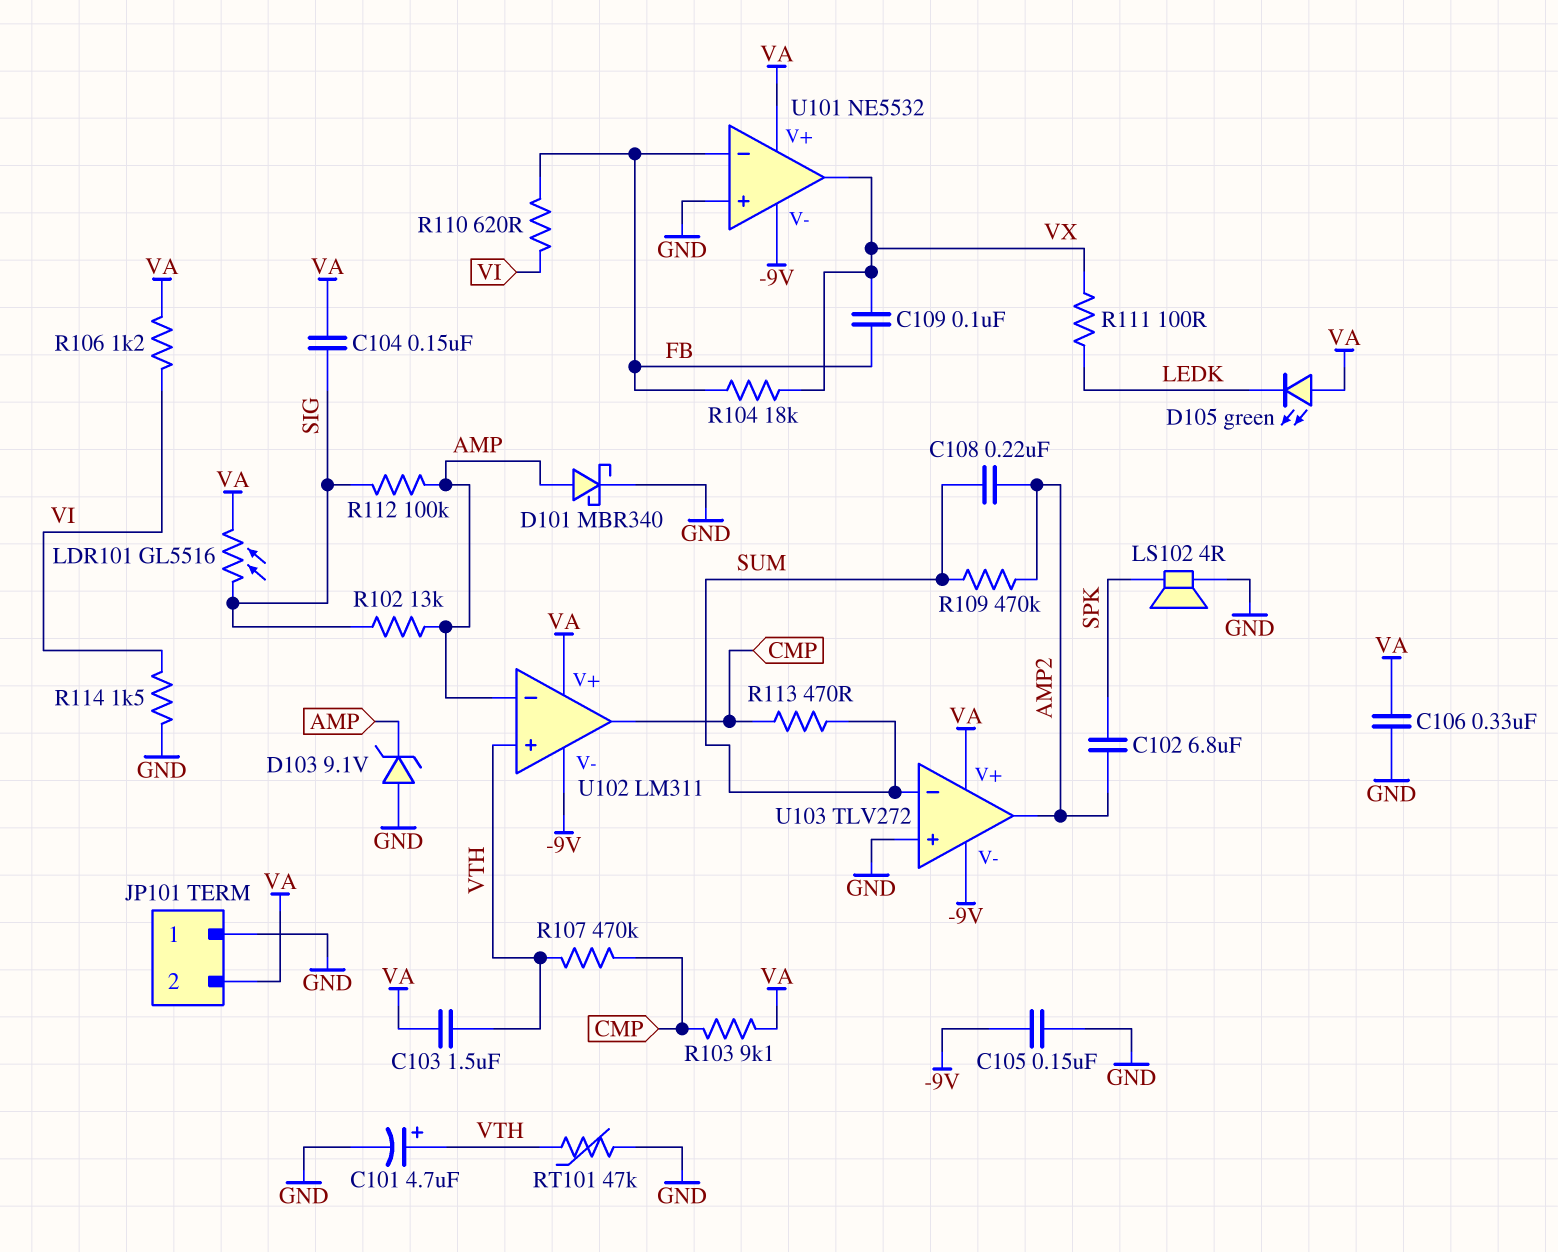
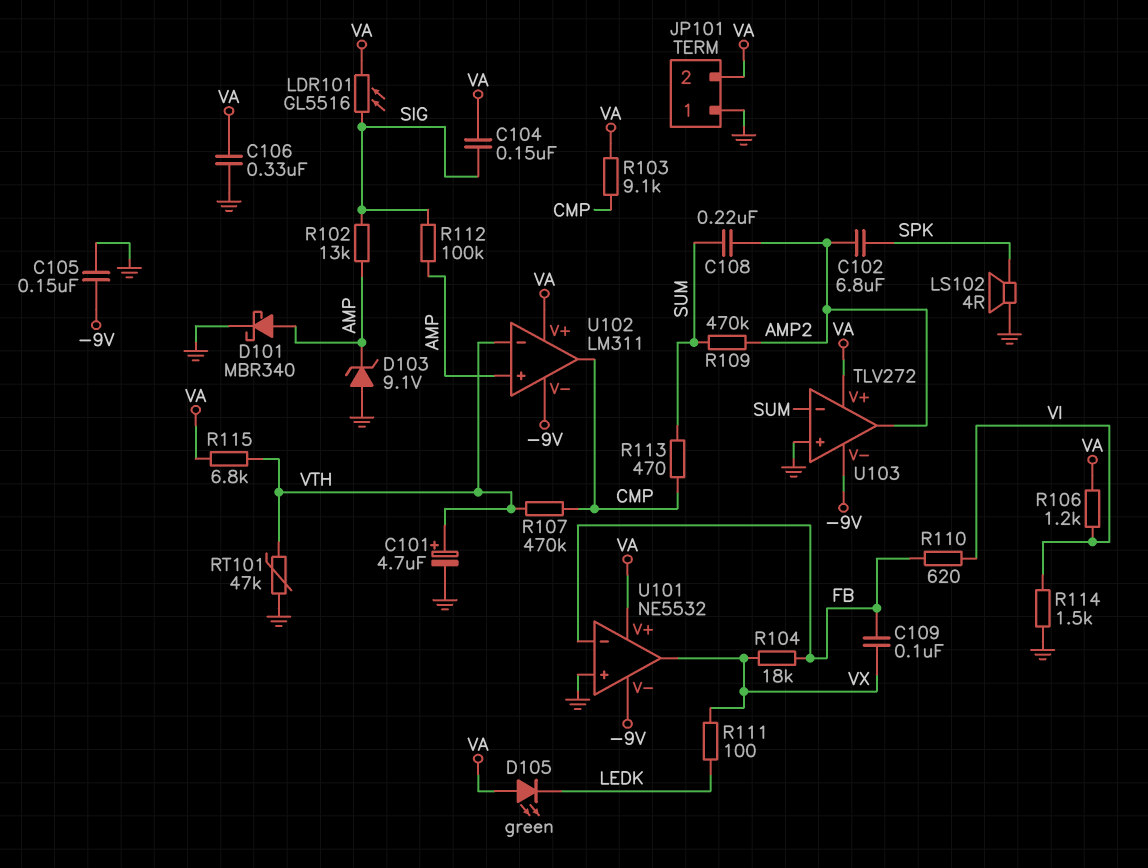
C103: 1.5uF (VA, VTH) -> none
R115: none -> 6.8k (VA, VTH)
U102 pin in+: VTH -> AMP
U102 pin in-: AMP -> VTH

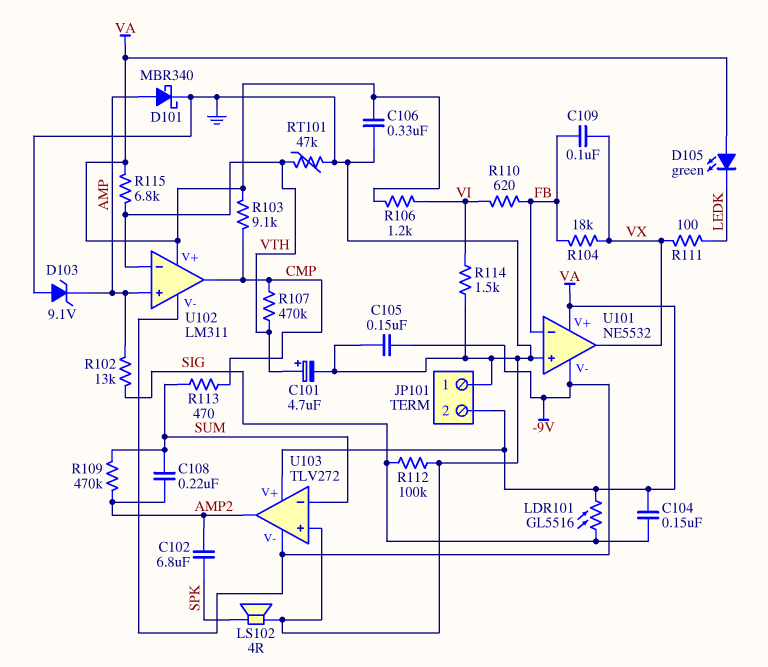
R112: 100k (AMP, SIG) -> 100k (GND, SIG)

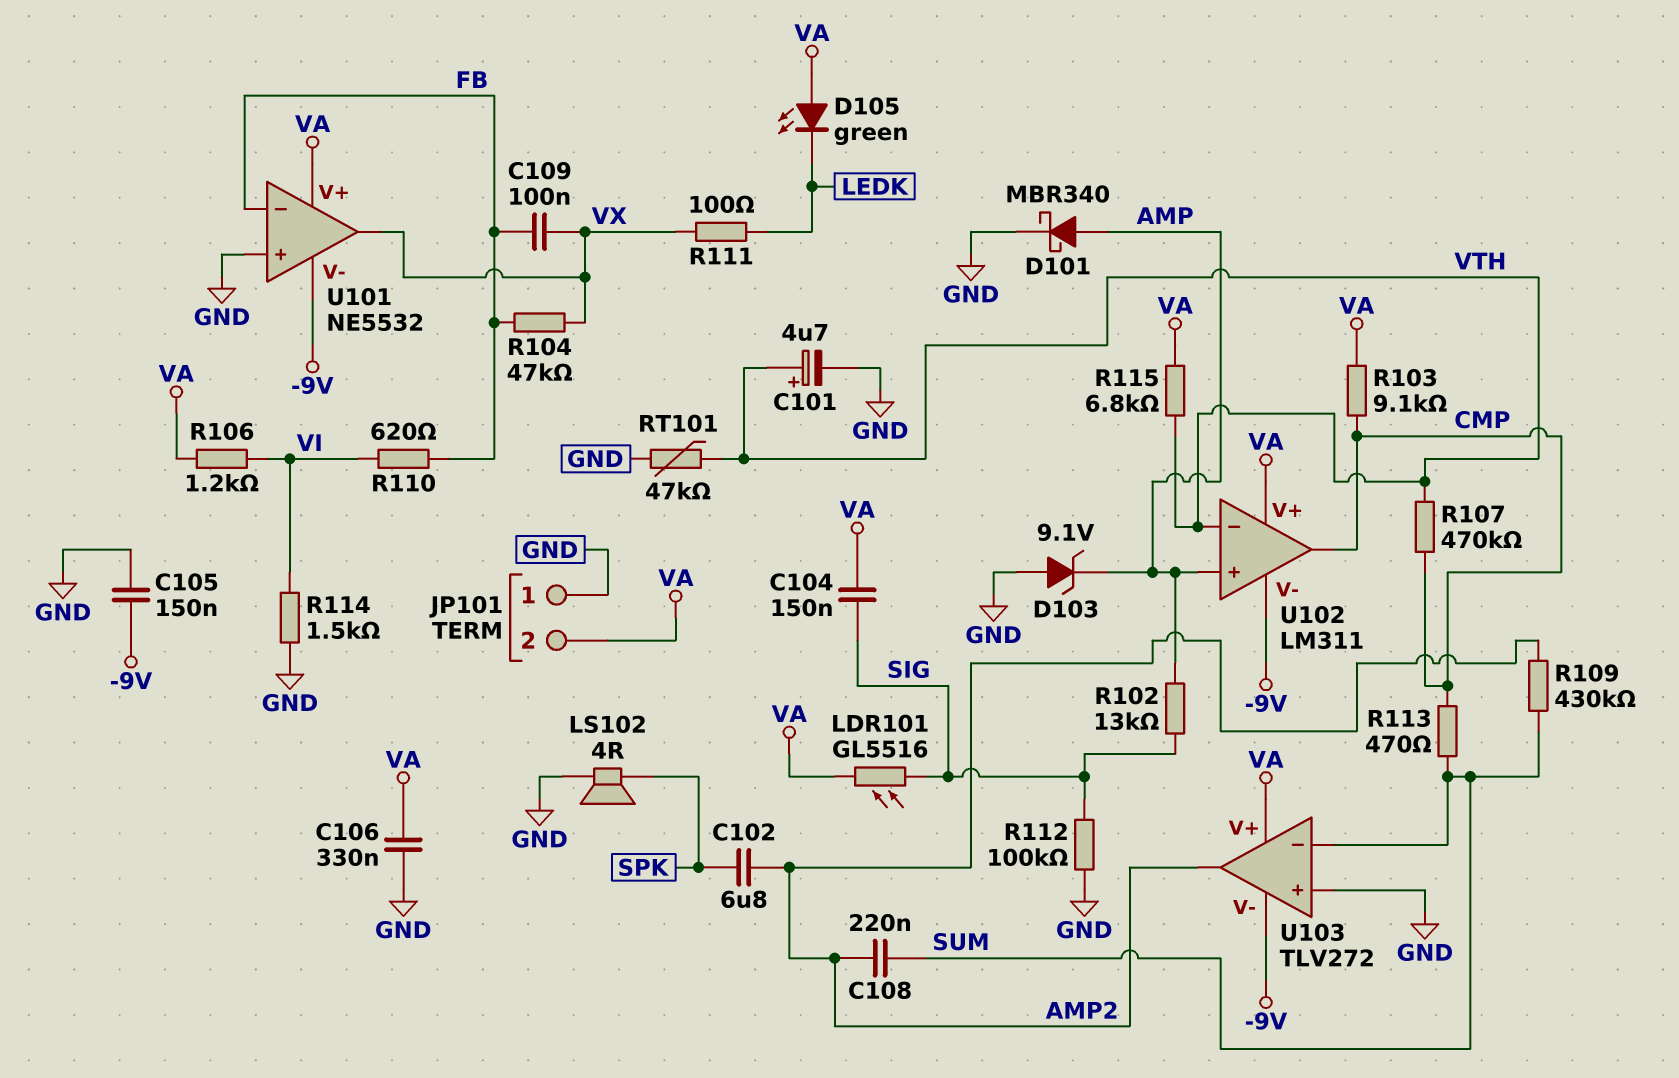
R104: 18k (FB, VX) -> 47k (FB, VX)
R109: 470k (AMP2, SUM) -> 430k (AMP2, SUM)

